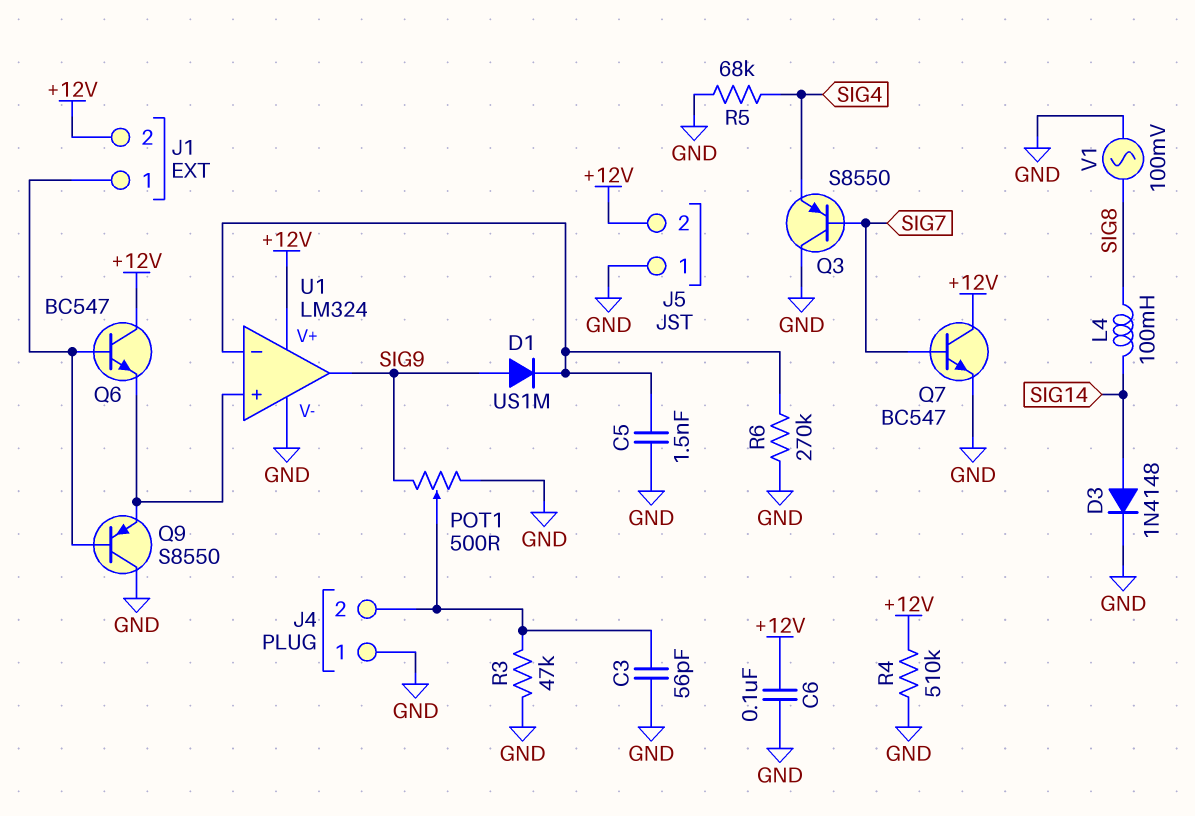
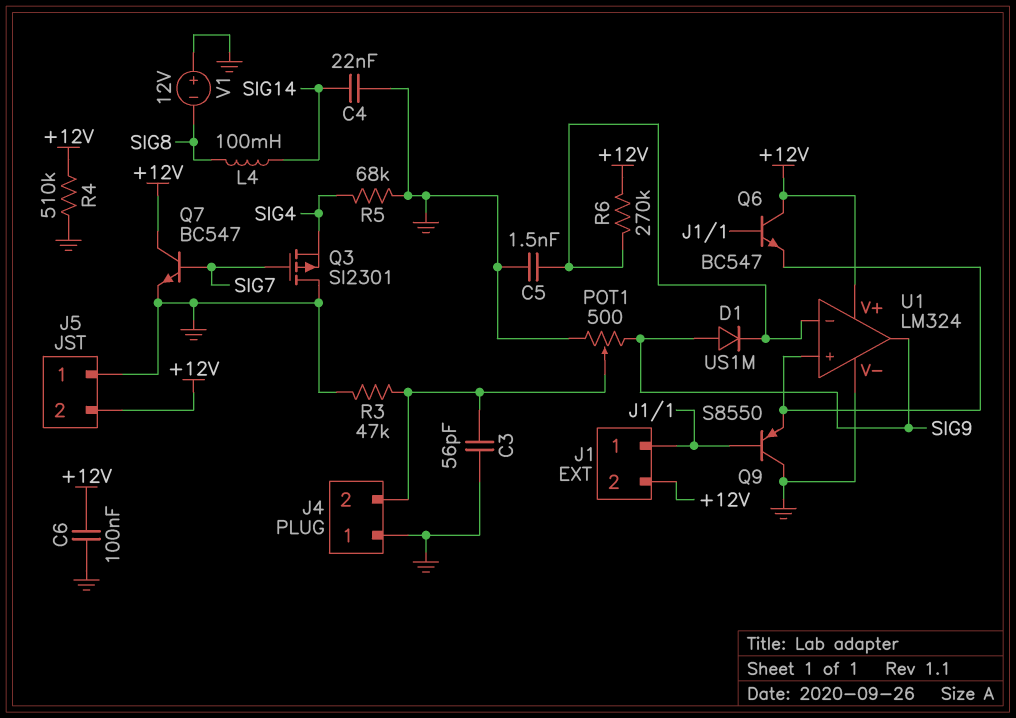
C4: none -> 22nF (GND, SIG14)
D3: diode 1N4148 (A SIG14, K GND) -> none
Q3: PNP S8550 (B SIG7, C GND, E SIG4) -> PMOS SI2301 (G SIG7, D GND, S SIG4)
R6: 270k (GND, U1/in-) -> 270k (+12V, U1/in-)
V1: AC 100mV (GND, SIG8) -> 12V (plus GND, minus SIG8)

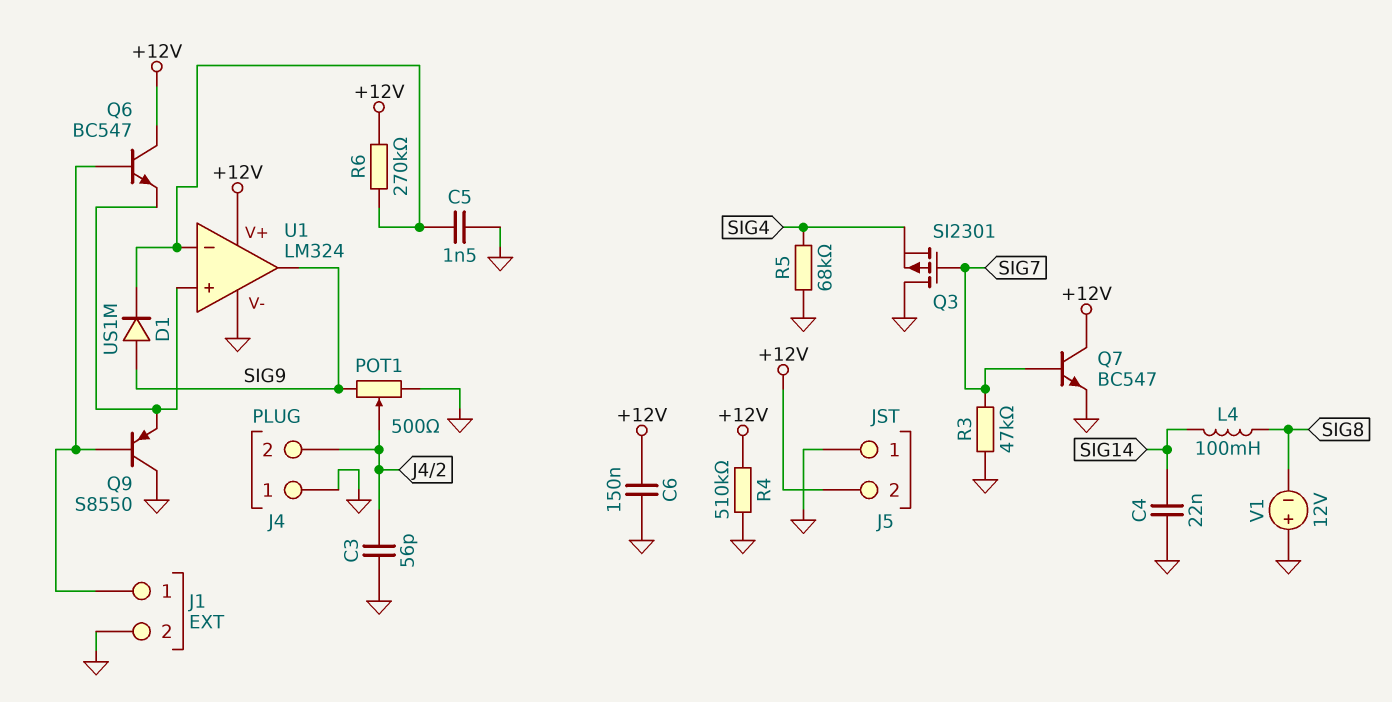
C6: 100nF (+12V, GND) -> 150nF (+12V, GND)
J1 pin 2: +12V -> GND
R3: 47k (GND, J4/2) -> 47k (GND, SIG7)

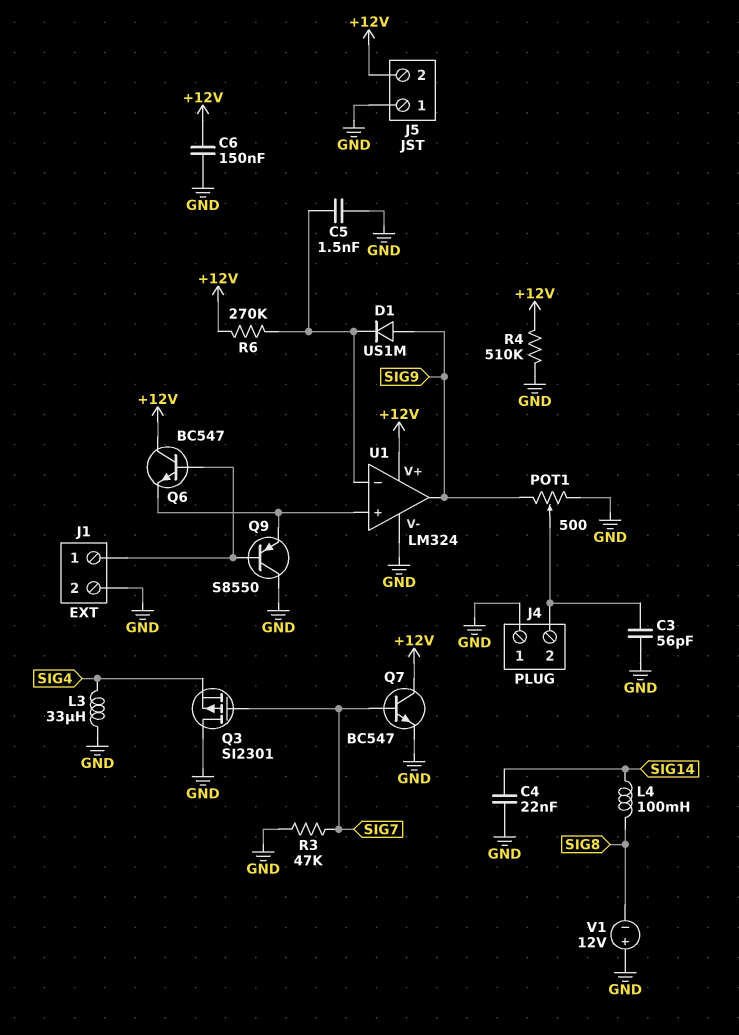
L3: none -> 33uH (GND, SIG4)
R5: 68k (GND, SIG4) -> none

